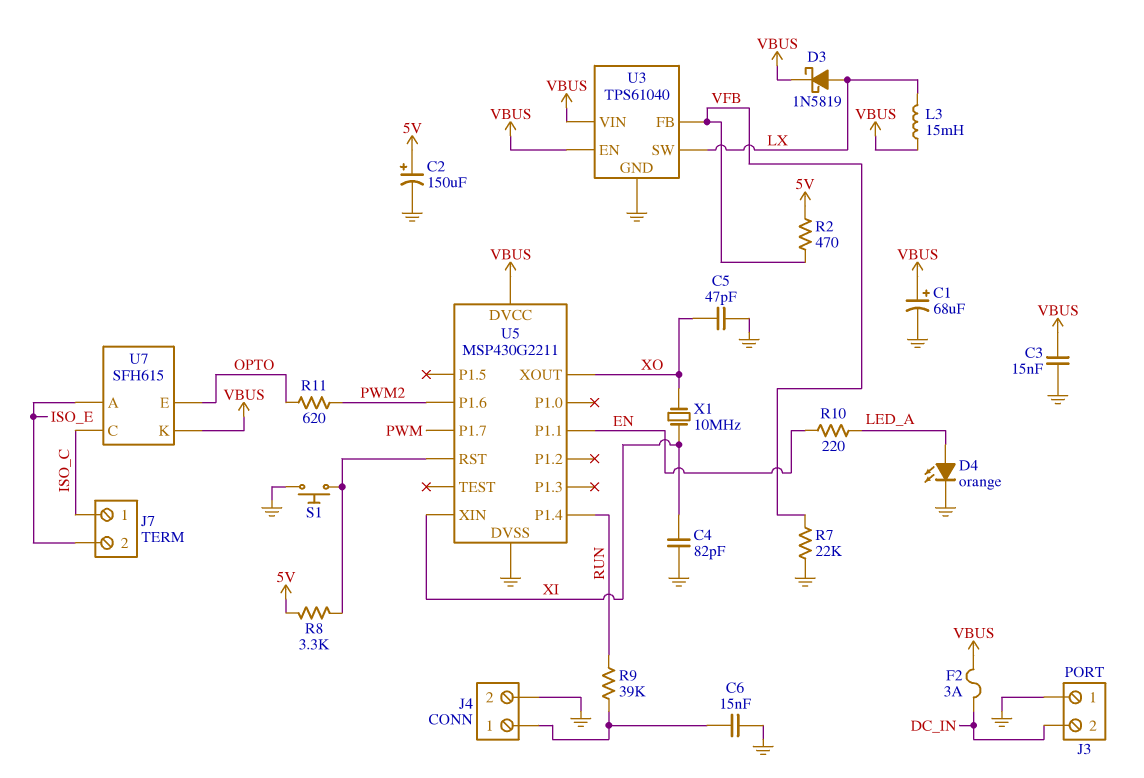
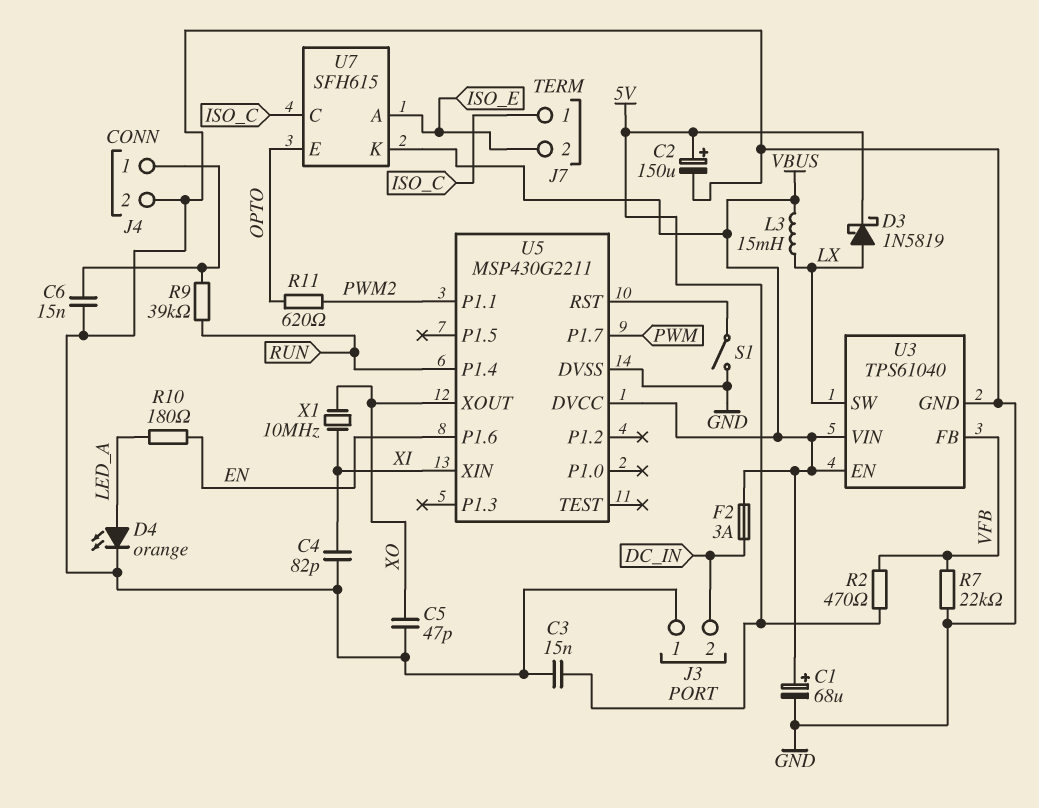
C3: 15nF (GND, VBUS) -> 15nF (5V, GND)
D3: schottky 1N5819 (A LX, K VBUS) -> schottky 1N5819 (A LX, K 5V)
R8: 3.3k (5V, U5/RST) -> none
R10: 220 (EN, LED_A) -> 180 (EN, LED_A)
S1: button (GND, U5/RST) -> switch (GND, U5/RST)
U5 pin P1.1: EN -> PWM2
U5 pin P1.6: PWM2 -> EN

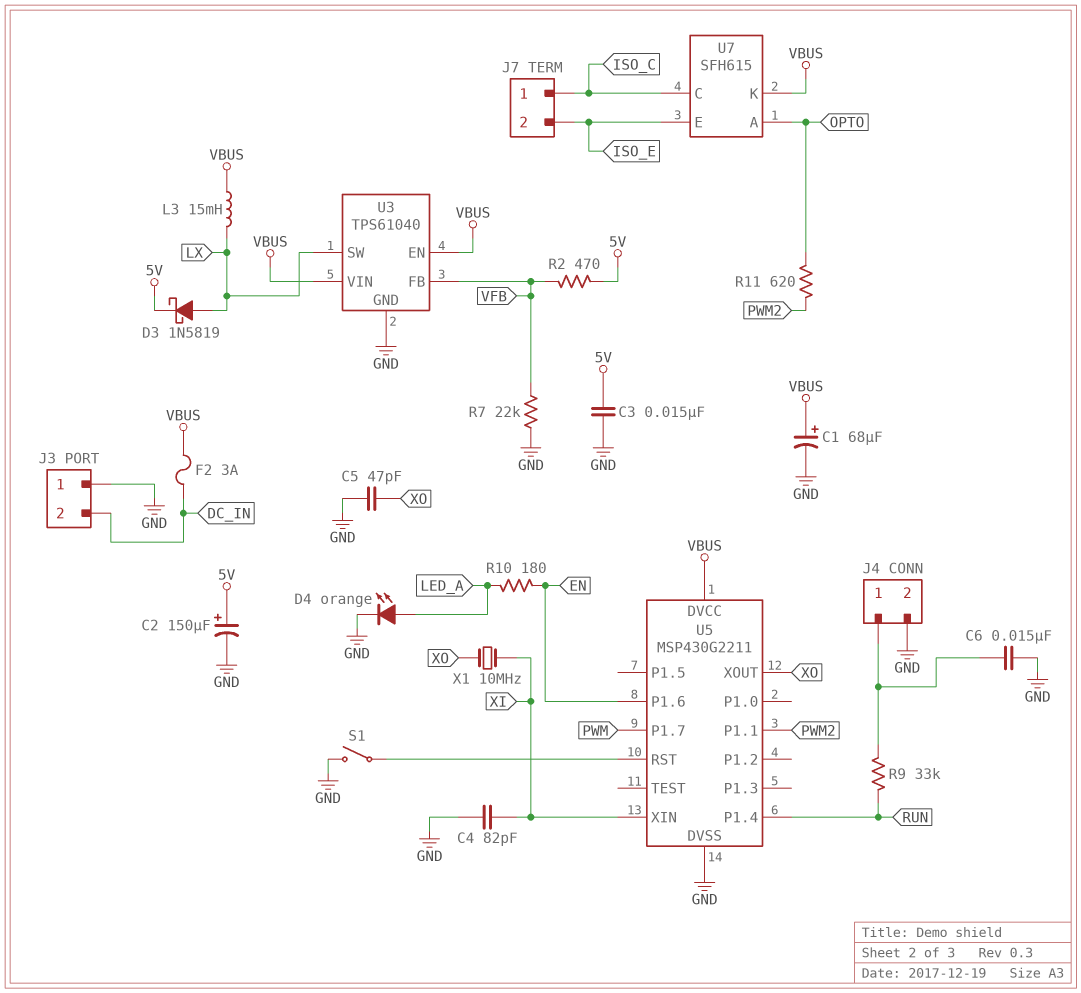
R9: 39k (J4/1, RUN) -> 33k (J4/1, RUN)
U7 pin A: ISO_E -> OPTO
U7 pin E: OPTO -> ISO_E

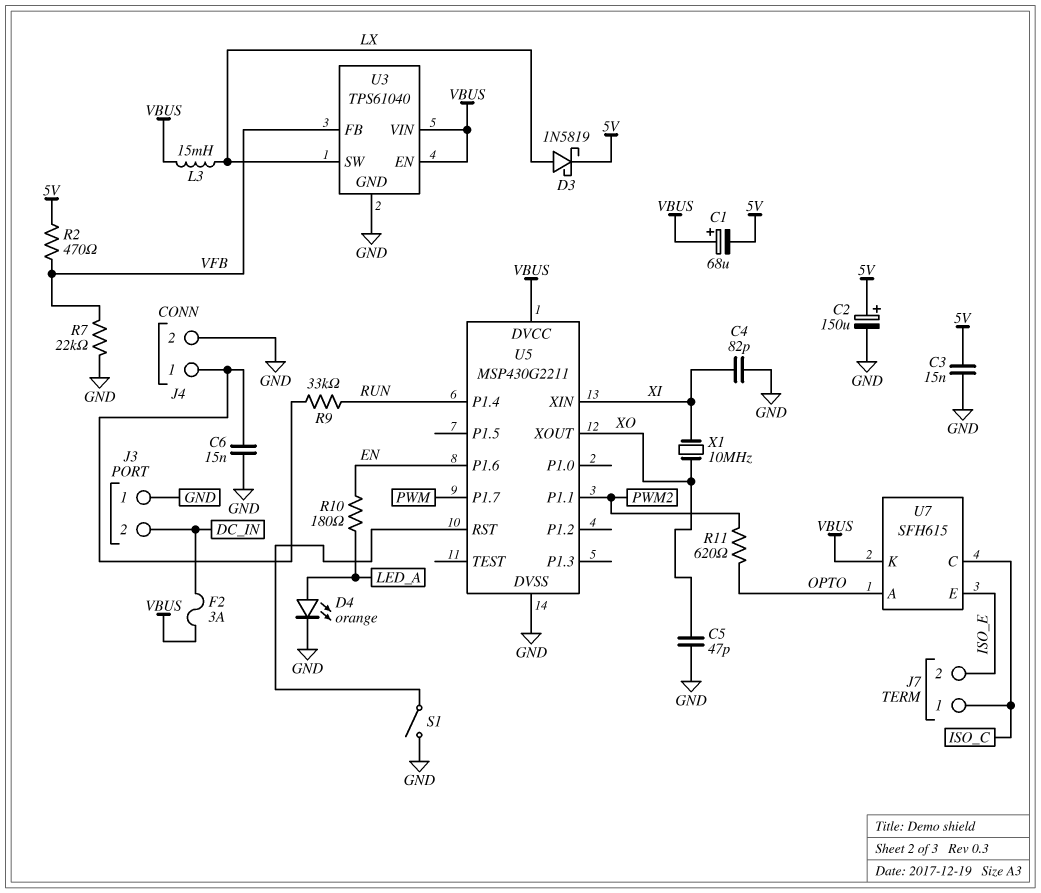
C1: 68uF (plus VBUS, minus GND) -> 68uF (plus VBUS, minus 5V)

